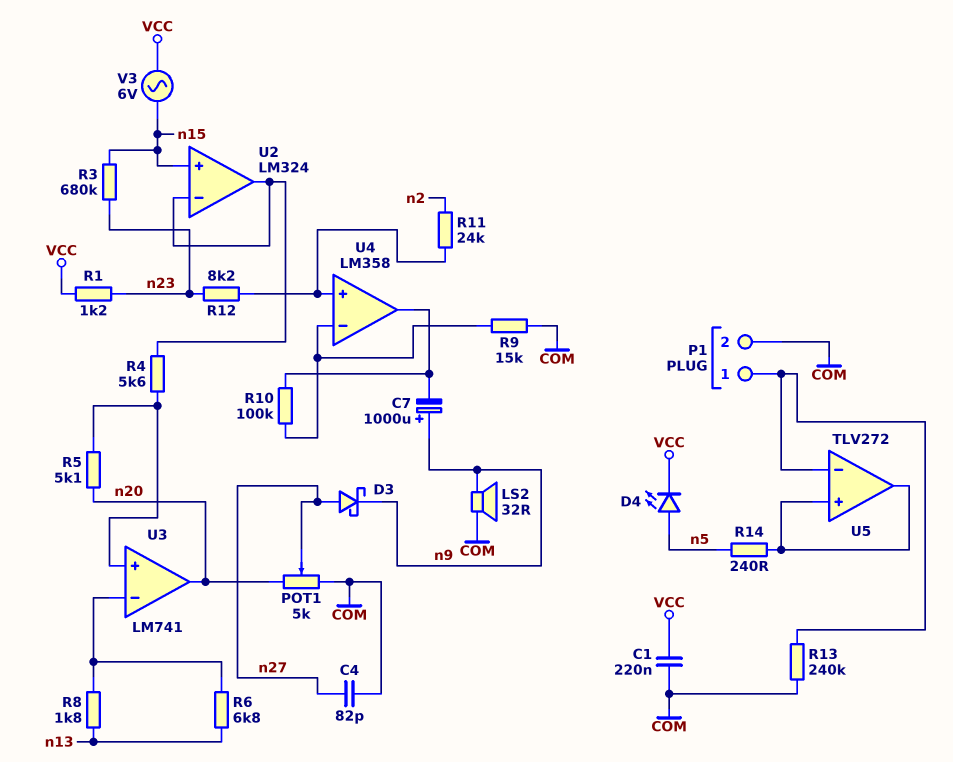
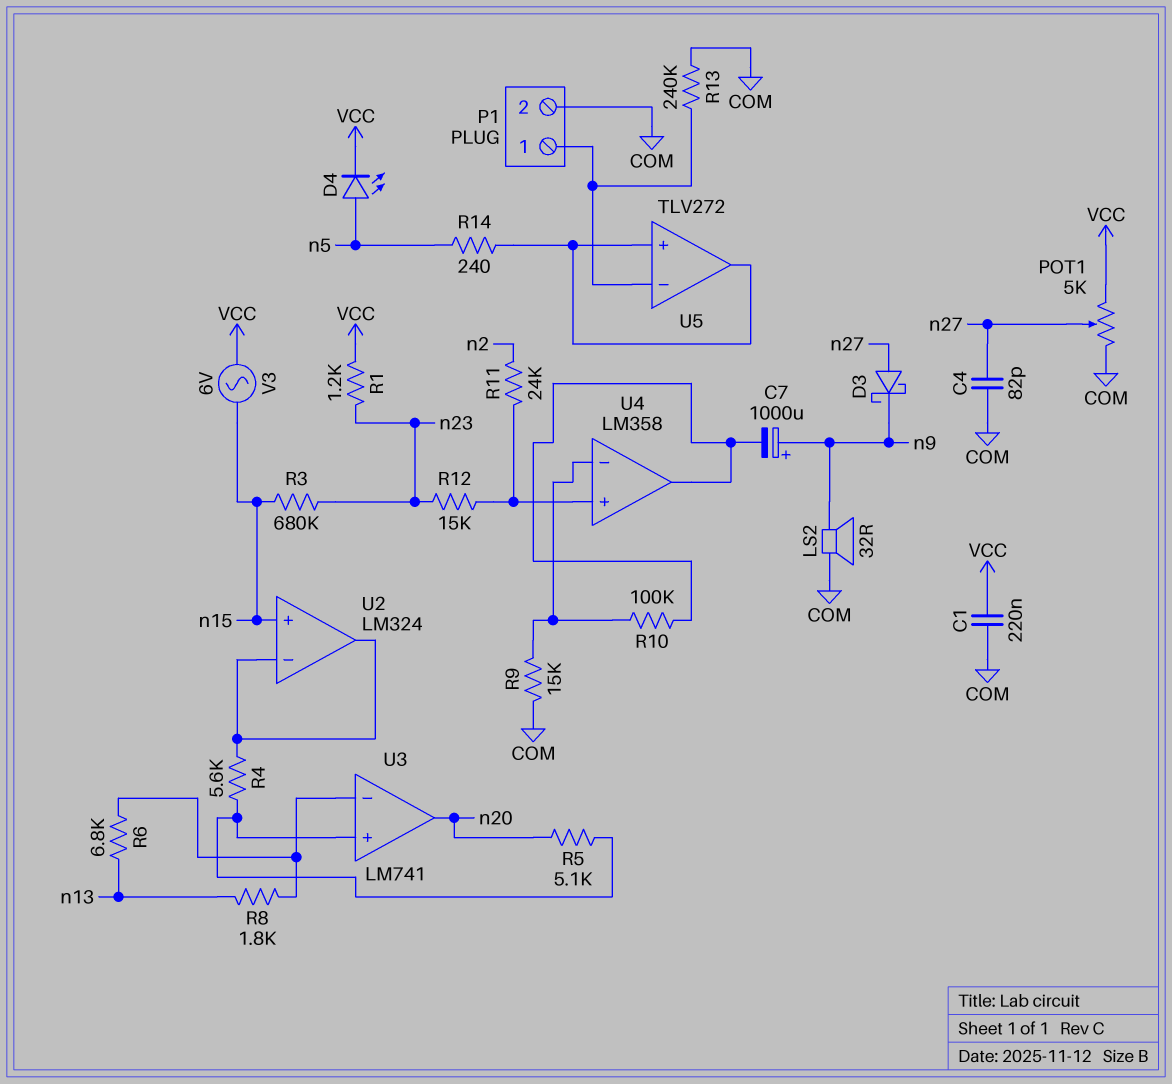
POT1: 5k (COM, n20, wiper n27) -> 5k (COM, VCC, wiper n27)
R12: 8.2k (U4/in+, n23) -> 15k (U4/in+, n23)

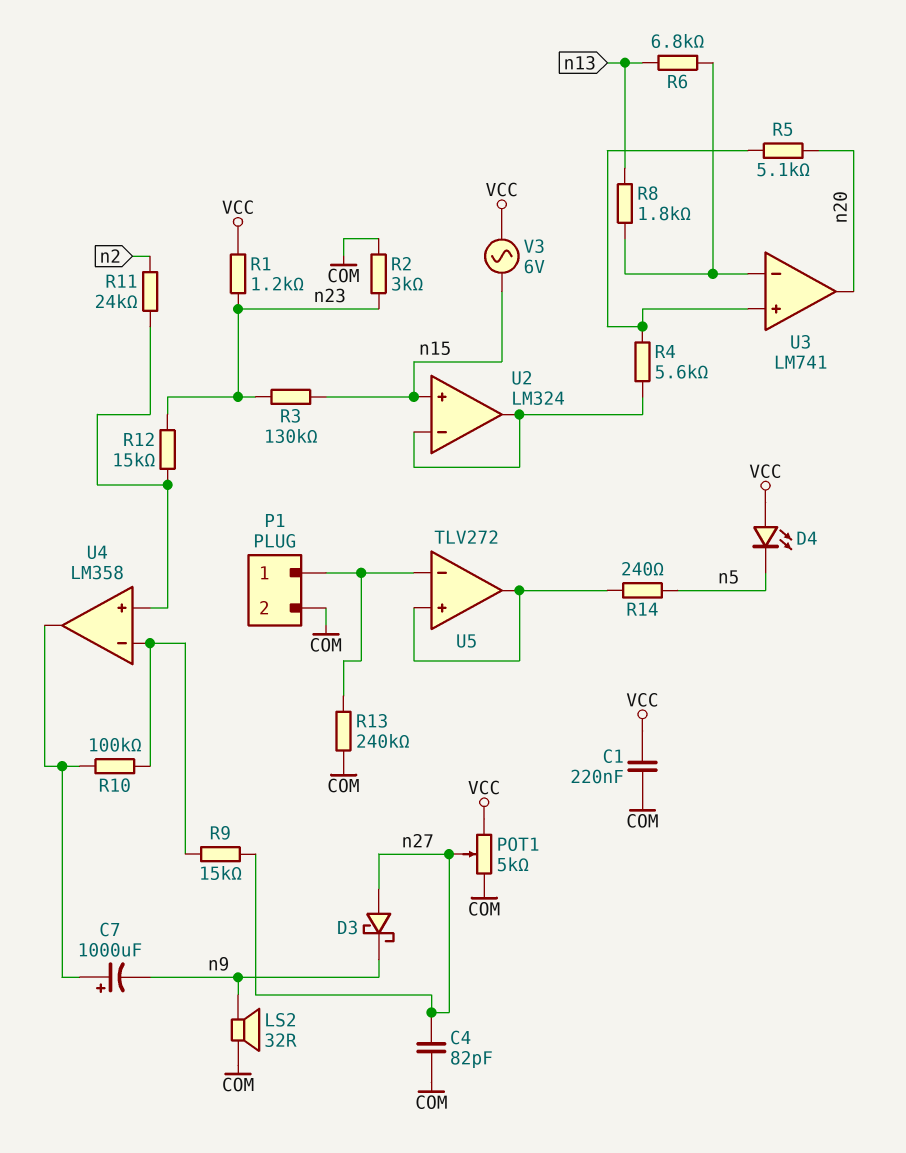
C7: 1000uF (plus n9, minus U4/out) -> 1000uF (plus U4/out, minus n9)
D4: LED (A n5, K VCC) -> LED (A VCC, K n5)
R2: none -> 3k (COM, n23)
R3: 680k (n15, n23) -> 130k (n15, n23)
R9: 15k (COM, U4/in-) -> 15k (U4/in-, n27)

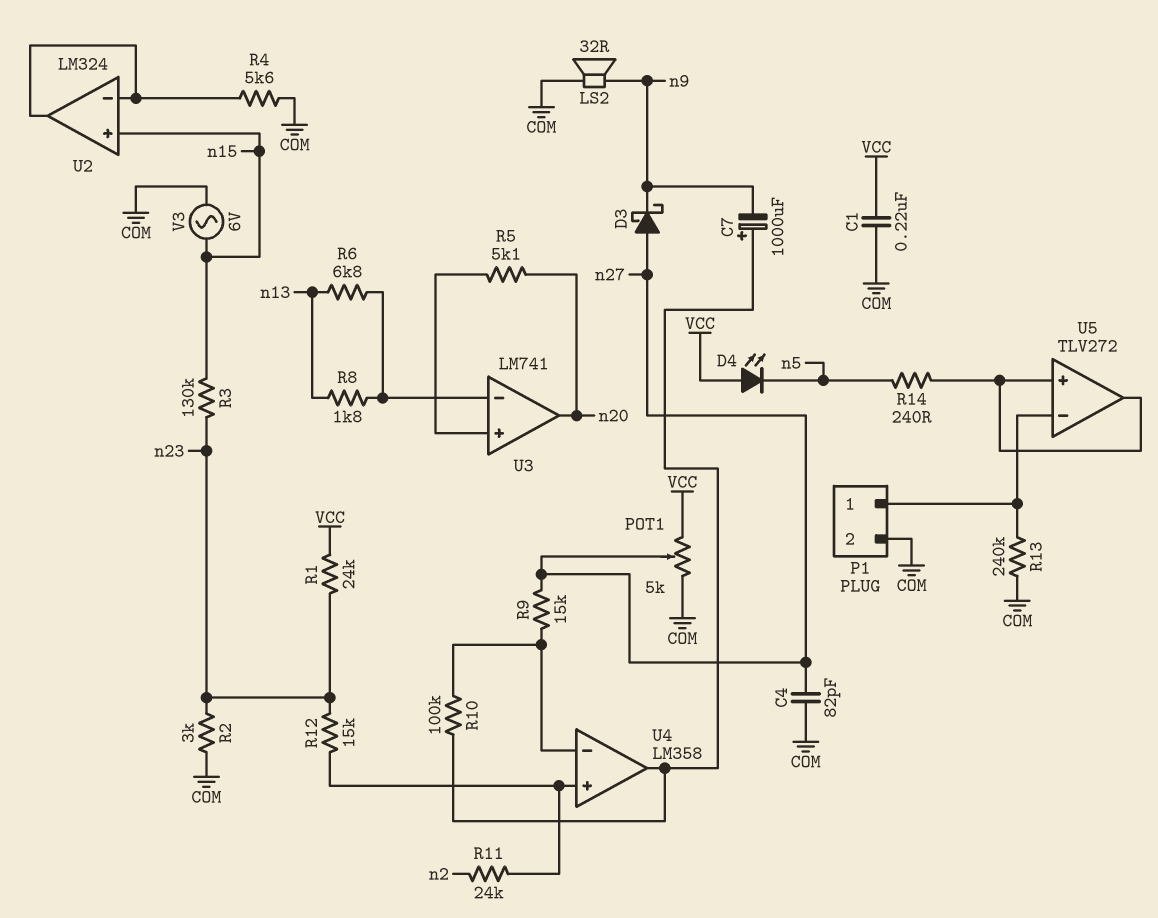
R1: 1.2k (VCC, n23) -> 24k (VCC, n23)
R4: 5.6k (U2/in-, U3/in+) -> 5.6k (COM, U2/in-)
V3: AC 6V (VCC, n15) -> AC 6V (COM, n15)

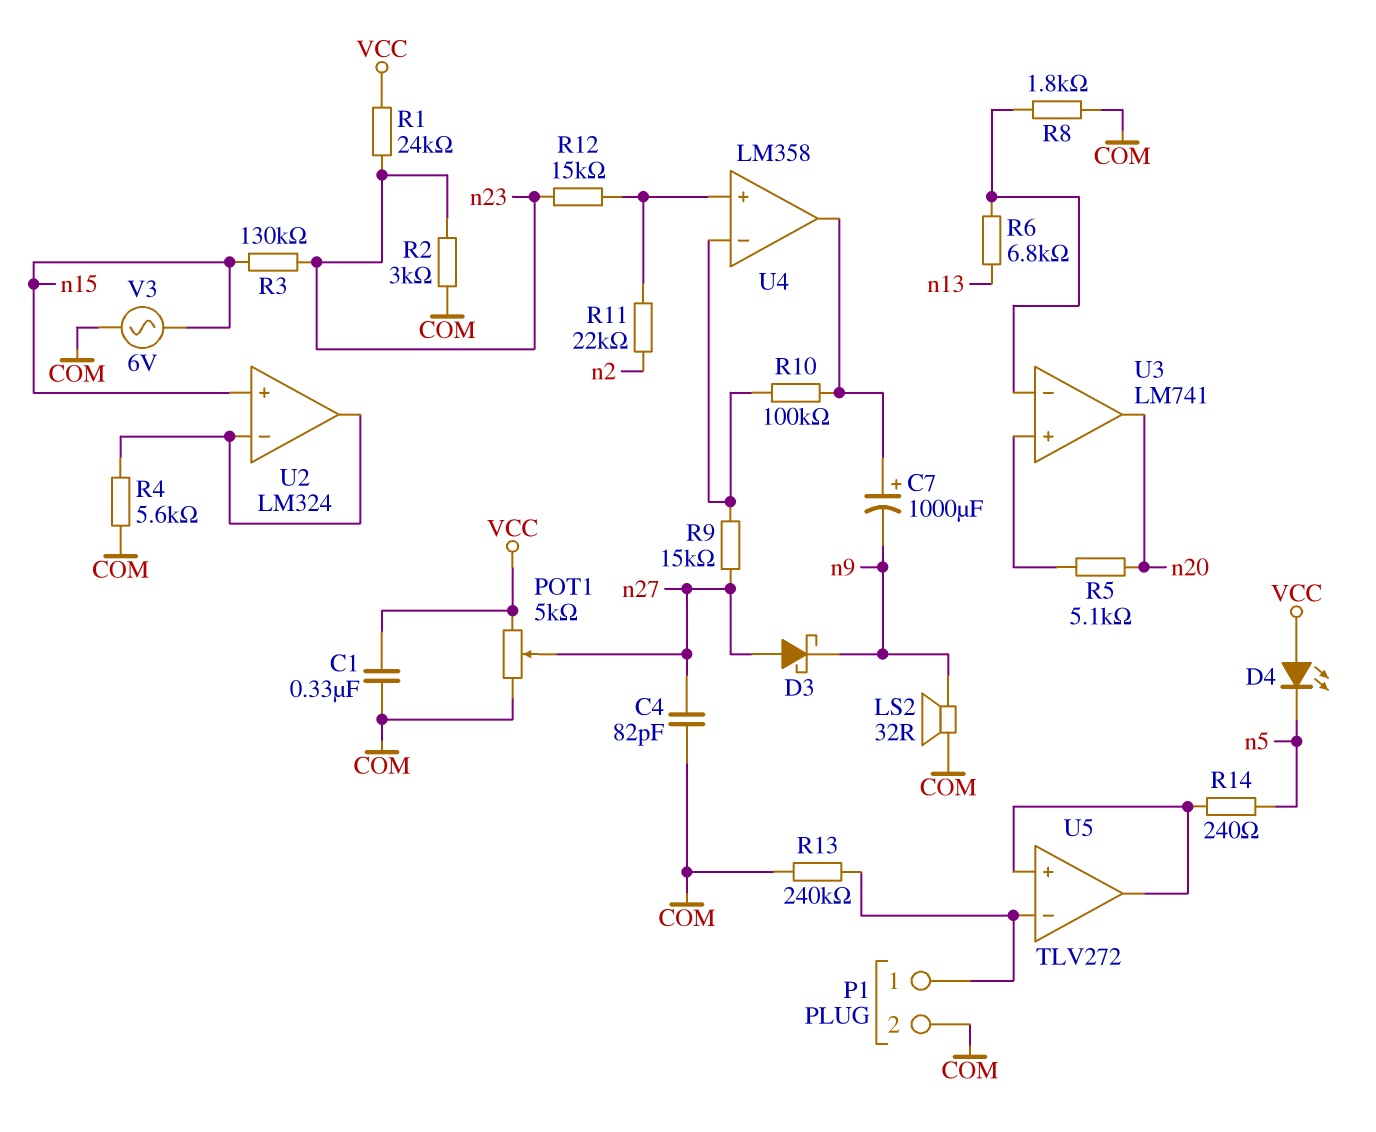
C1: 220nF (COM, VCC) -> 330nF (COM, VCC)
R8: 1.8k (U3/in-, n13) -> 1.8k (COM, U3/in-)
R11: 24k (U4/in+, n2) -> 22k (U4/in+, n2)

